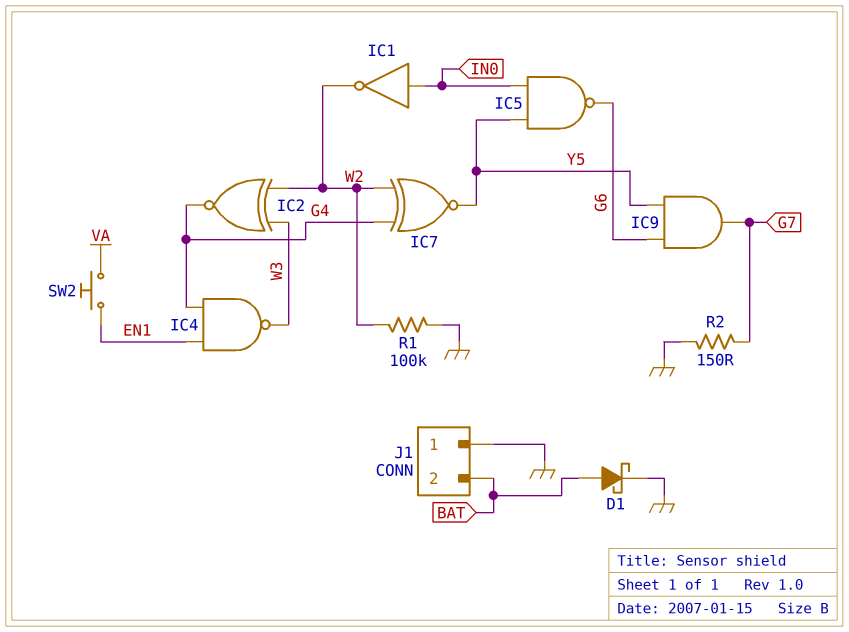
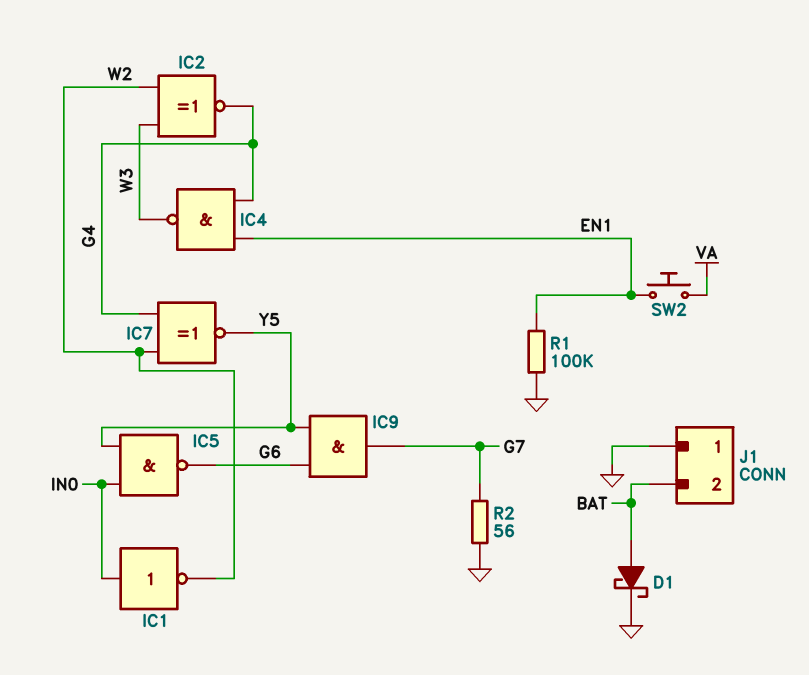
R1: 100k (GND, W2) -> 100k (EN1, GND)
R2: 150 (G7, GND) -> 56 (G7, GND)

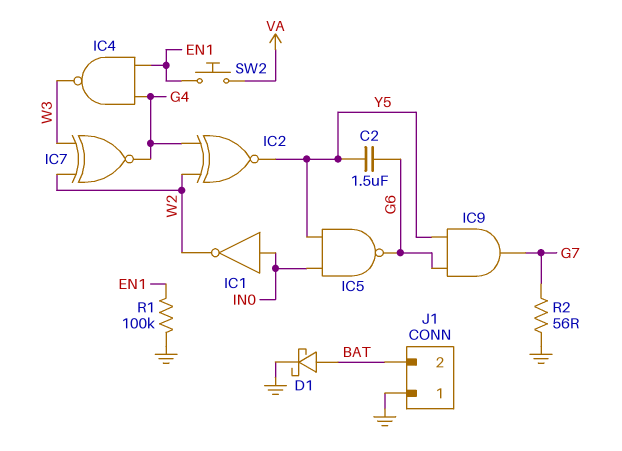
C2: none -> 1.5uF (G6, Y5)
IC2: XNOR (in W2, in W3, out G4) -> XNOR (in G4, in W2, out Y5)
IC7: XNOR (in G4, in W2, out Y5) -> XNOR (in W2, in W3, out G4)

